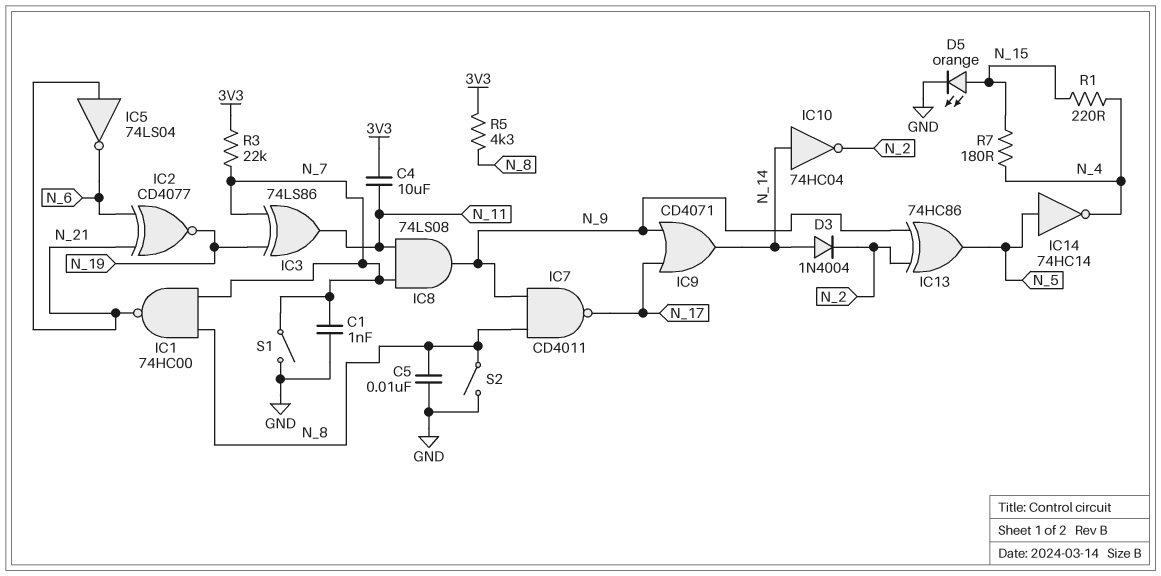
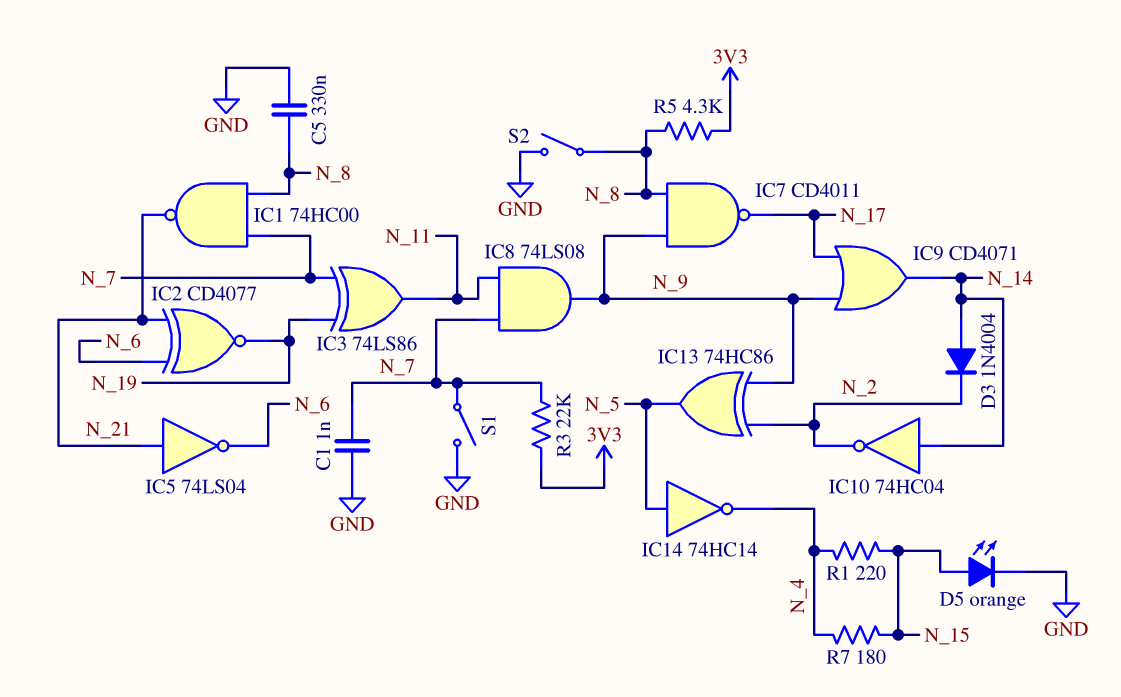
C4: 10uF (3V3, N_11) -> none
C5: 10nF (GND, N_8) -> 330nF (GND, N_8)

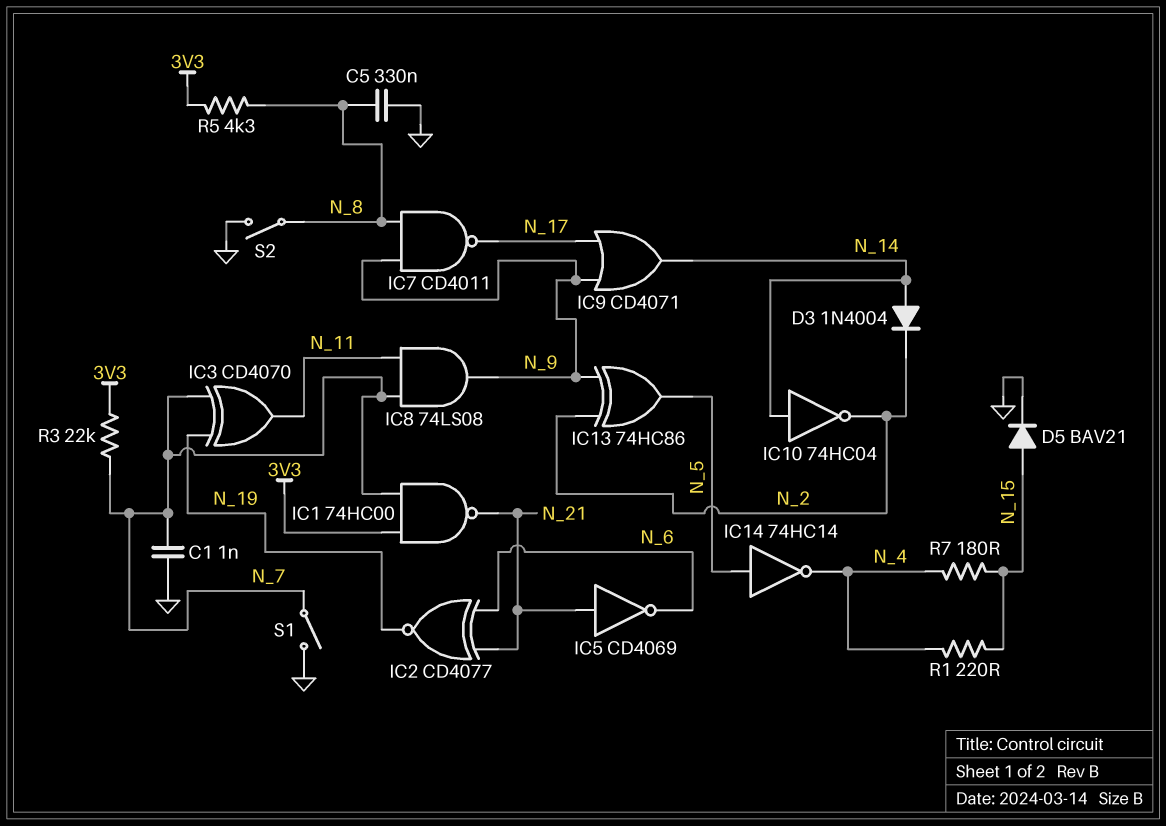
D5: LED orange (A N_15, K GND) -> diode BAV21 (A N_15, K GND)
IC1: NAND 74HC00 (in N_7, in N_8, out N_21) -> NAND 74HC00 (in 3V3, in N_7, out N_21)
IC3: XOR 74LS86 (in N_7, in N_19, out N_11) -> XOR CD4070 (in N_7, in N_19, out N_11)
IC5: NOT 74LS04 (in N_21, out N_6) -> NOT CD4069 (in N_21, out N_6)

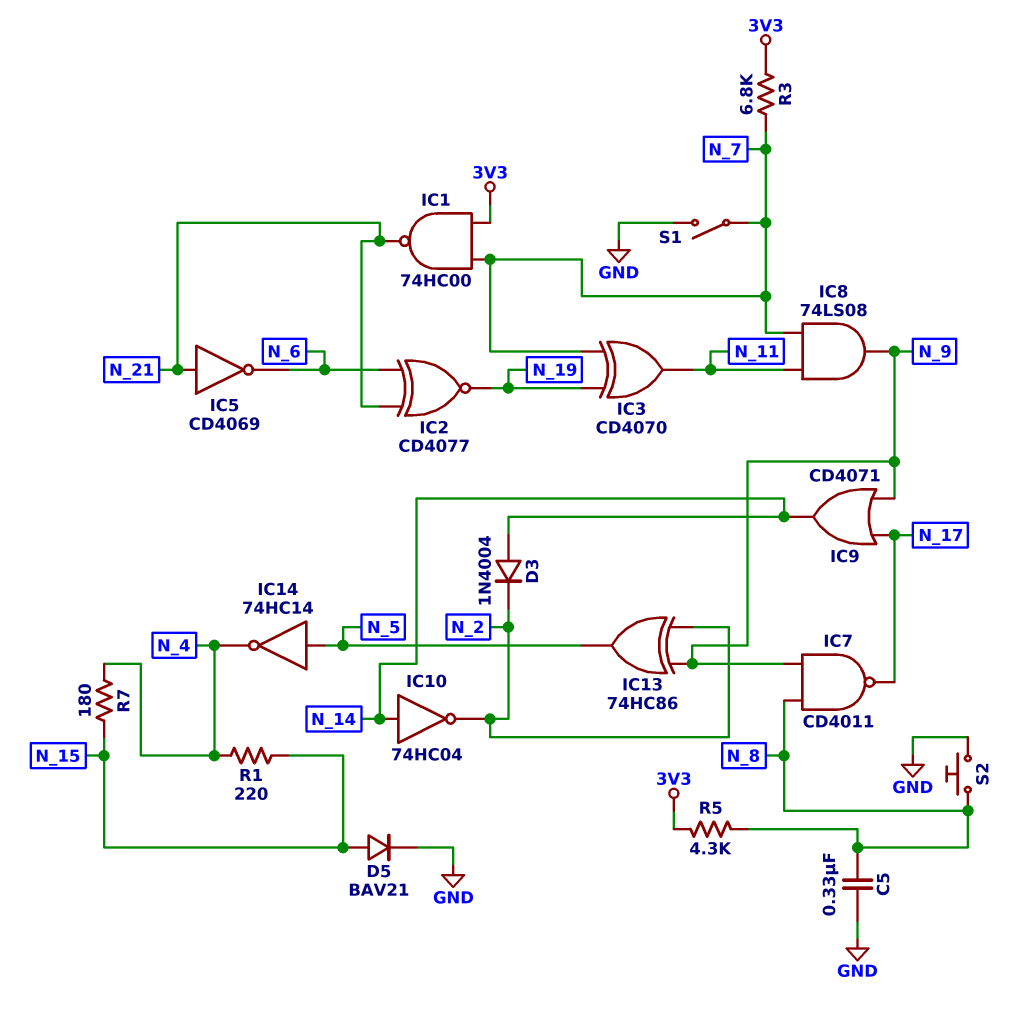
C1: 1nF (GND, N_7) -> none
R3: 22k (3V3, N_7) -> 6.8k (3V3, N_7)
S2: switch (GND, N_8) -> button (GND, N_8)

